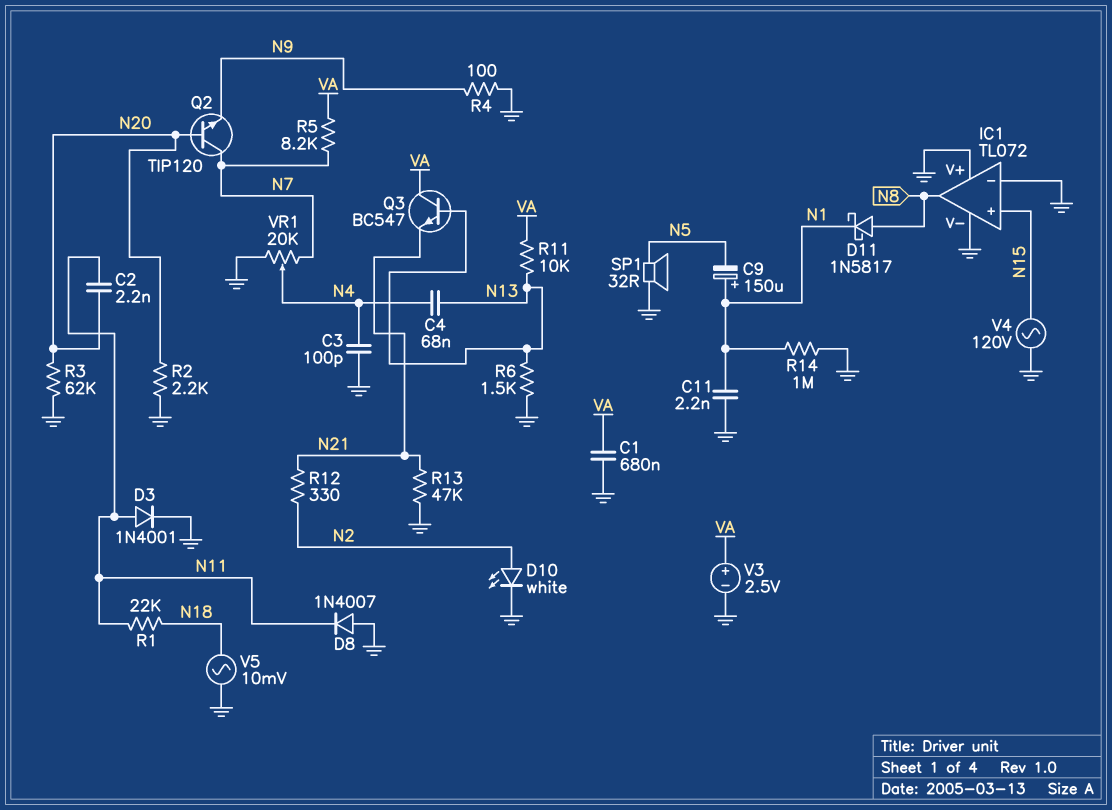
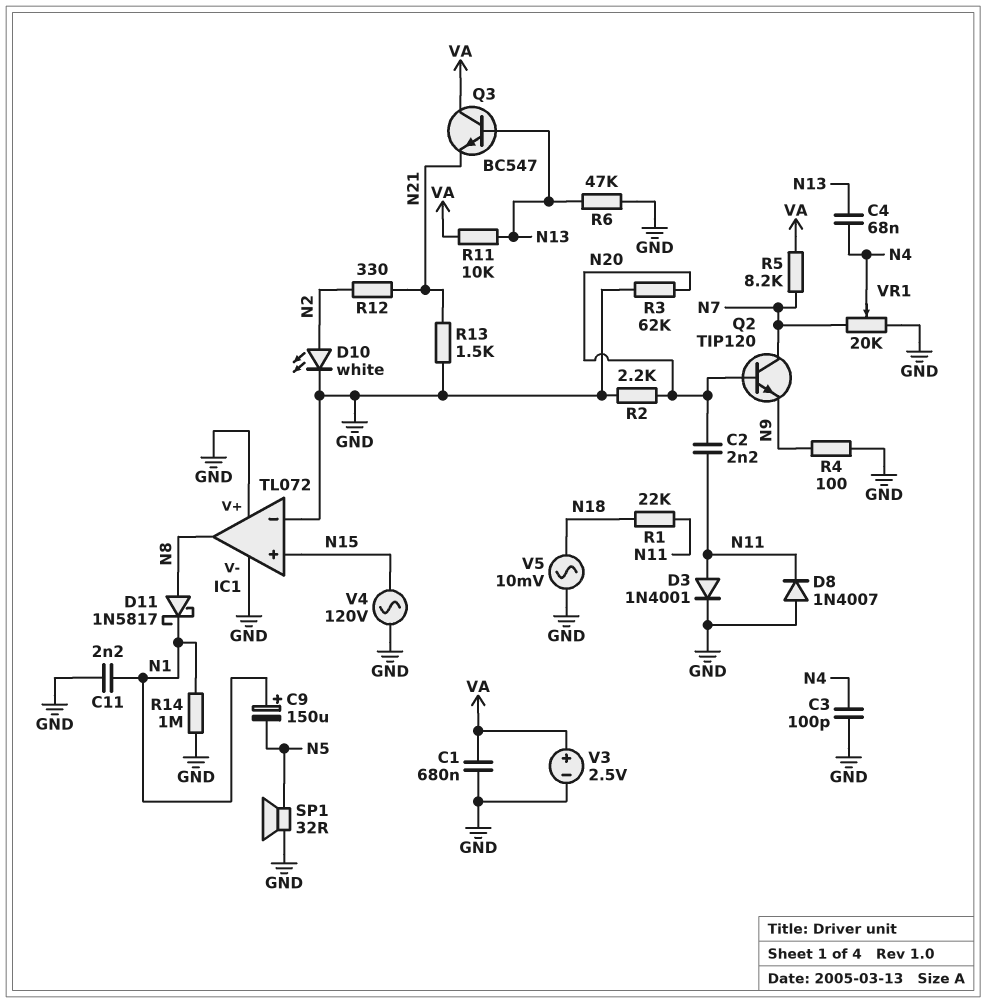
R6: 1.5k (GND, N13) -> 47k (GND, N13)
R13: 47k (GND, N21) -> 1.5k (GND, N21)

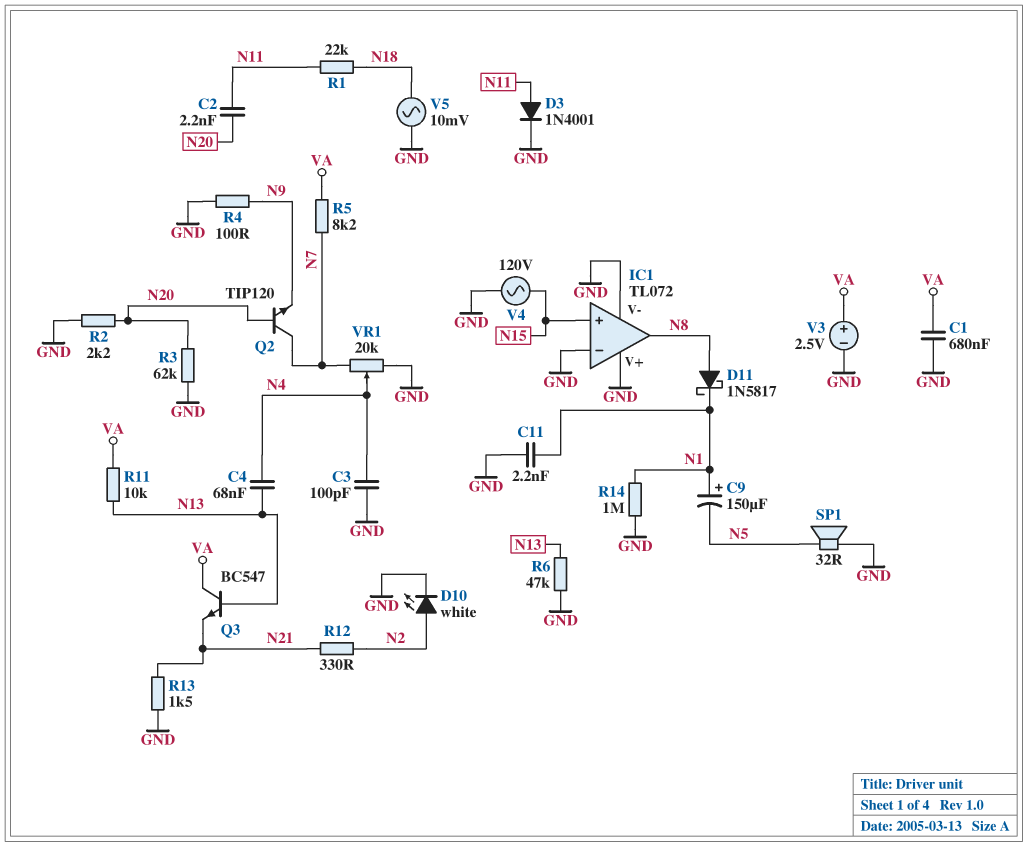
D8: diode 1N4007 (A GND, K N11) -> none

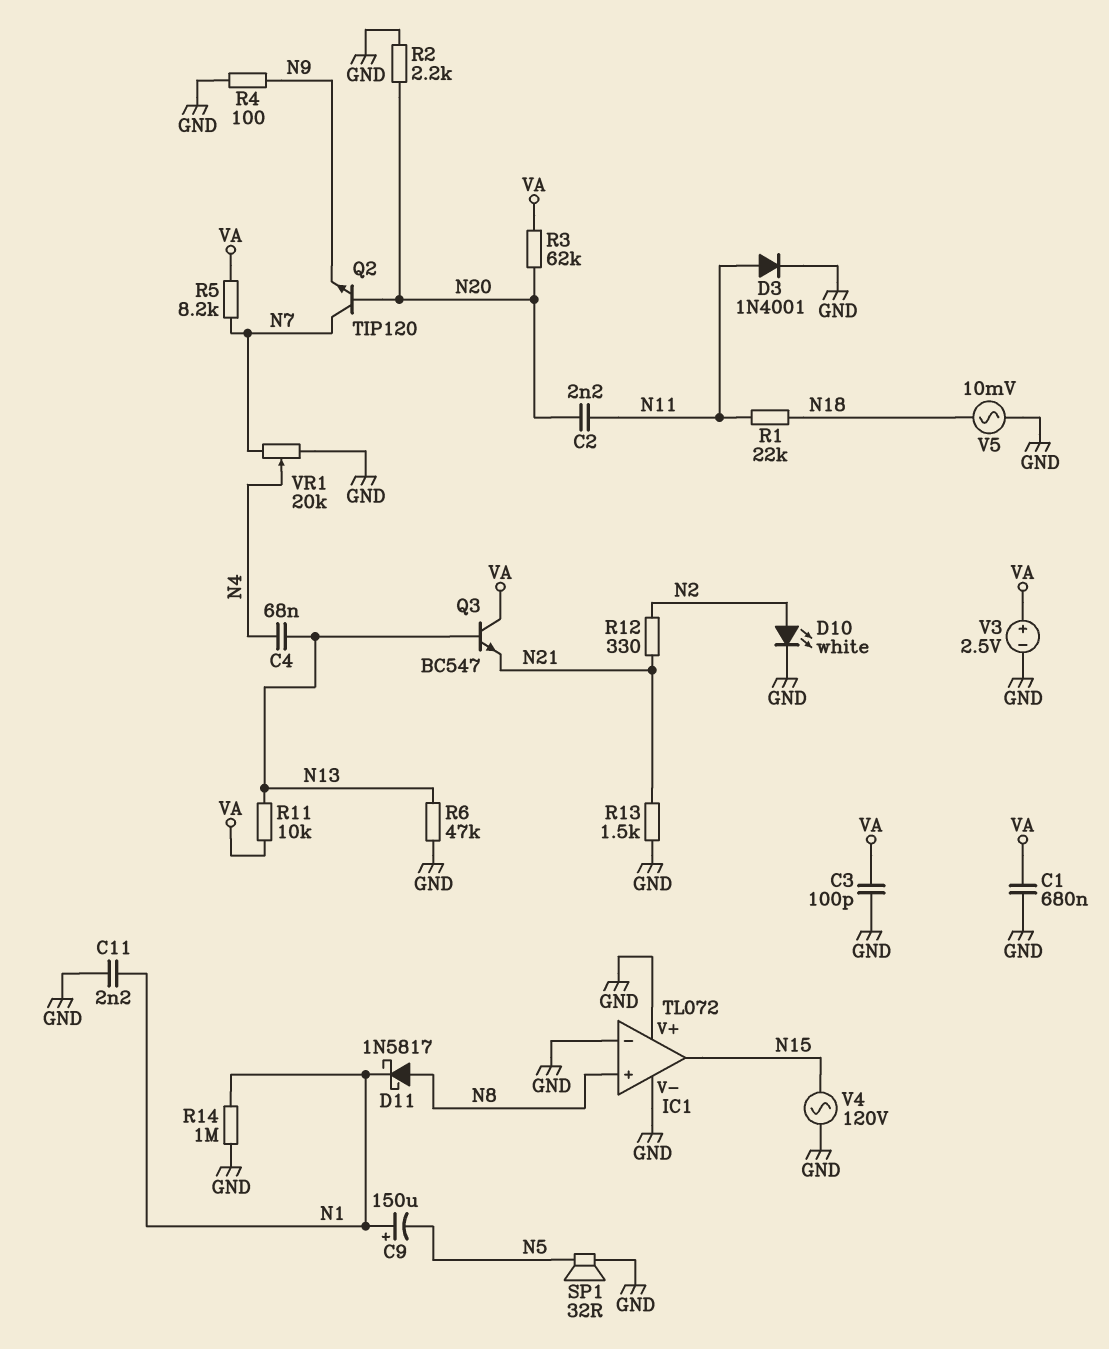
C3: 100pF (GND, N4) -> 100pF (GND, VA)
IC1 pin in+: N15 -> N8
IC1 pin out: N8 -> N15
R3: 62k (GND, N20) -> 62k (N20, VA)

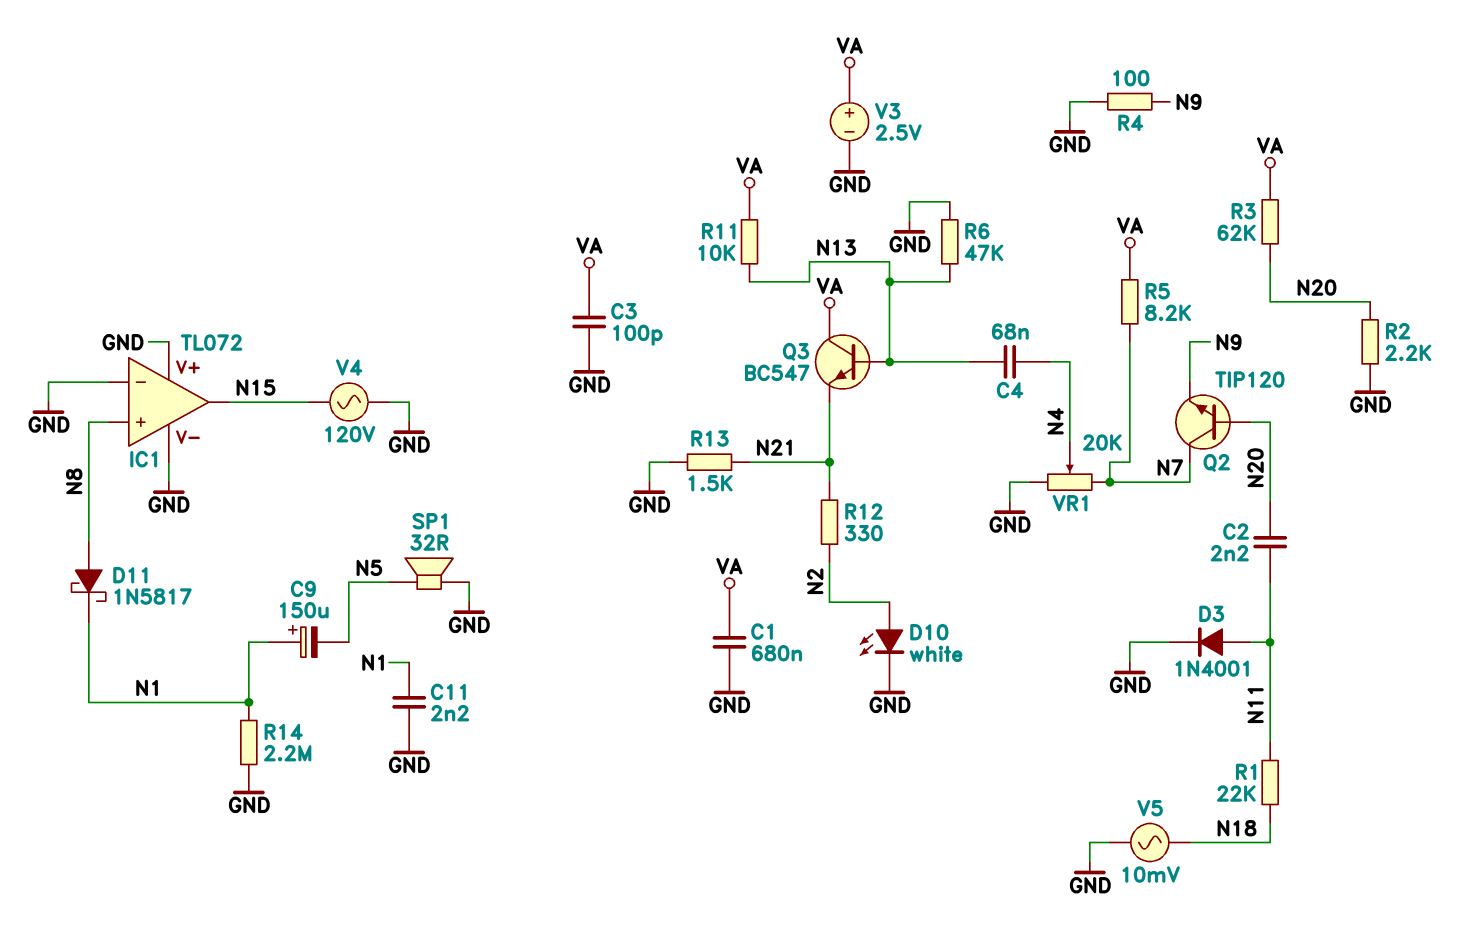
R14: 1M (GND, N1) -> 2.2M (GND, N1)

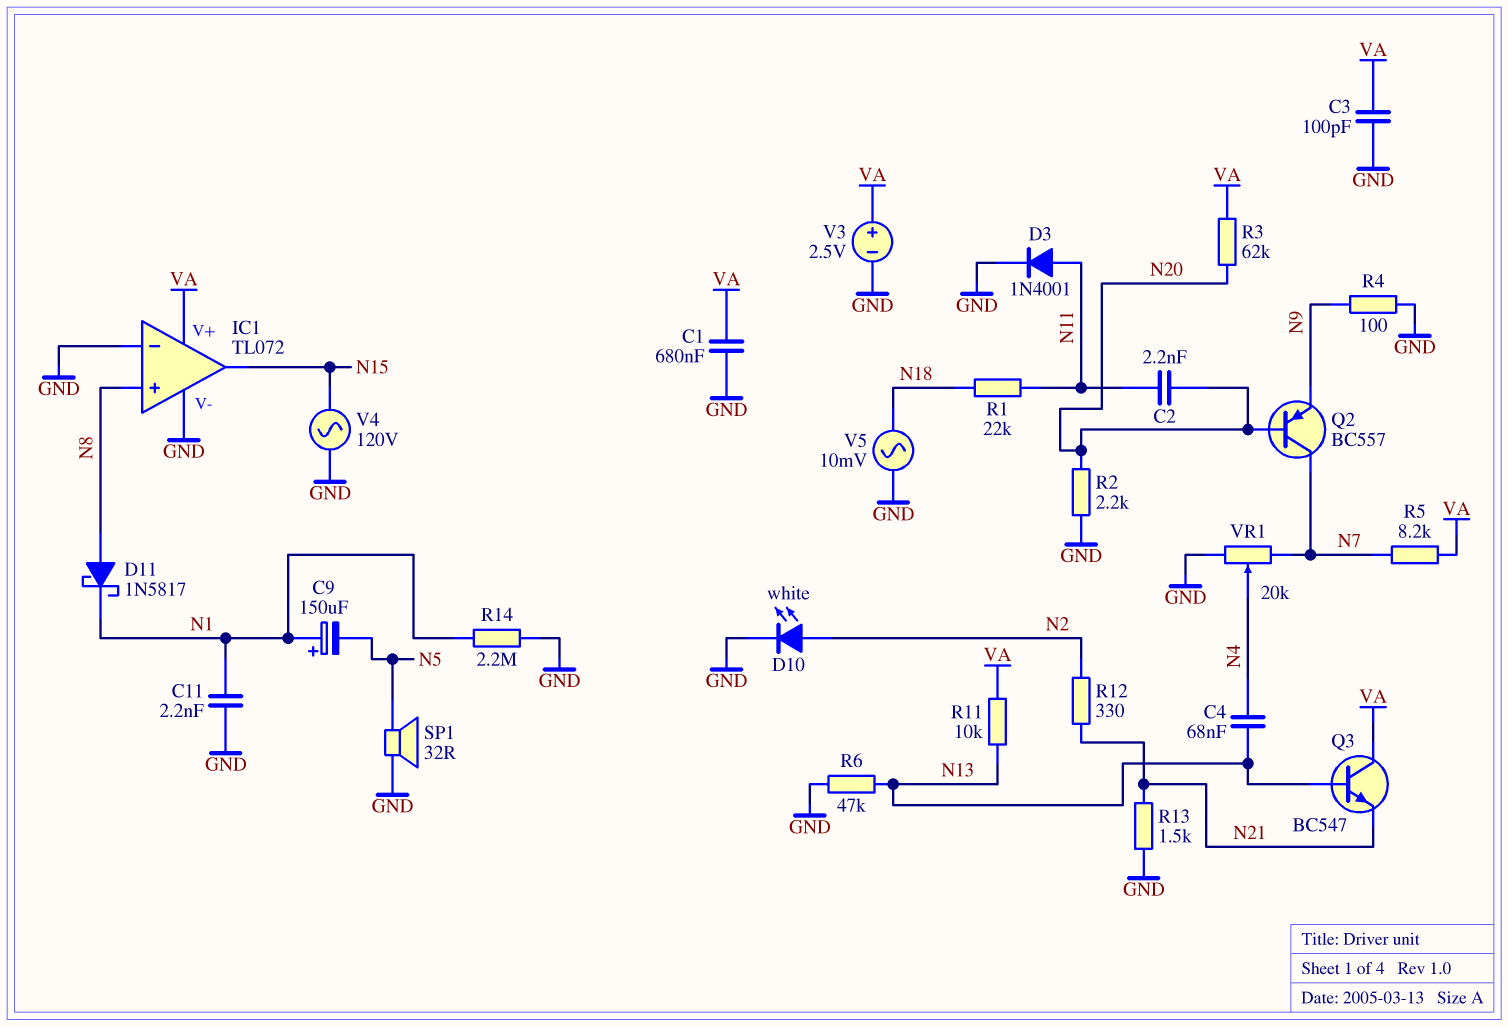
IC1 pin V+: GND -> VA
Q2: NPN TIP120 (B N20, C N7, E N9) -> PNP BC557 (B N20, C N7, E N9)

